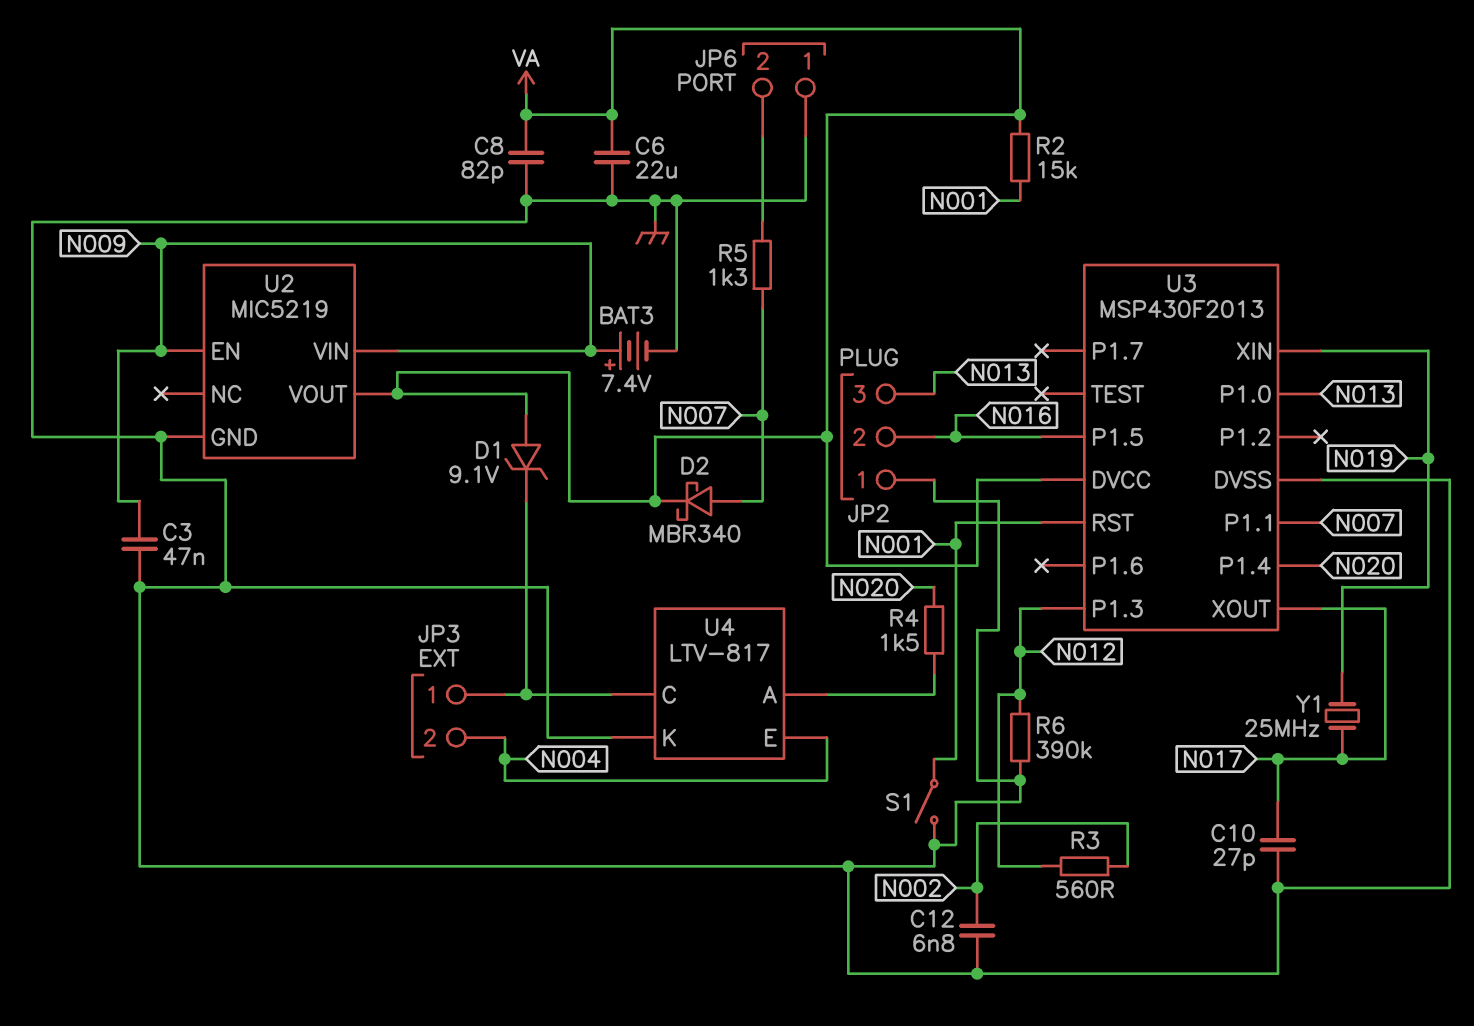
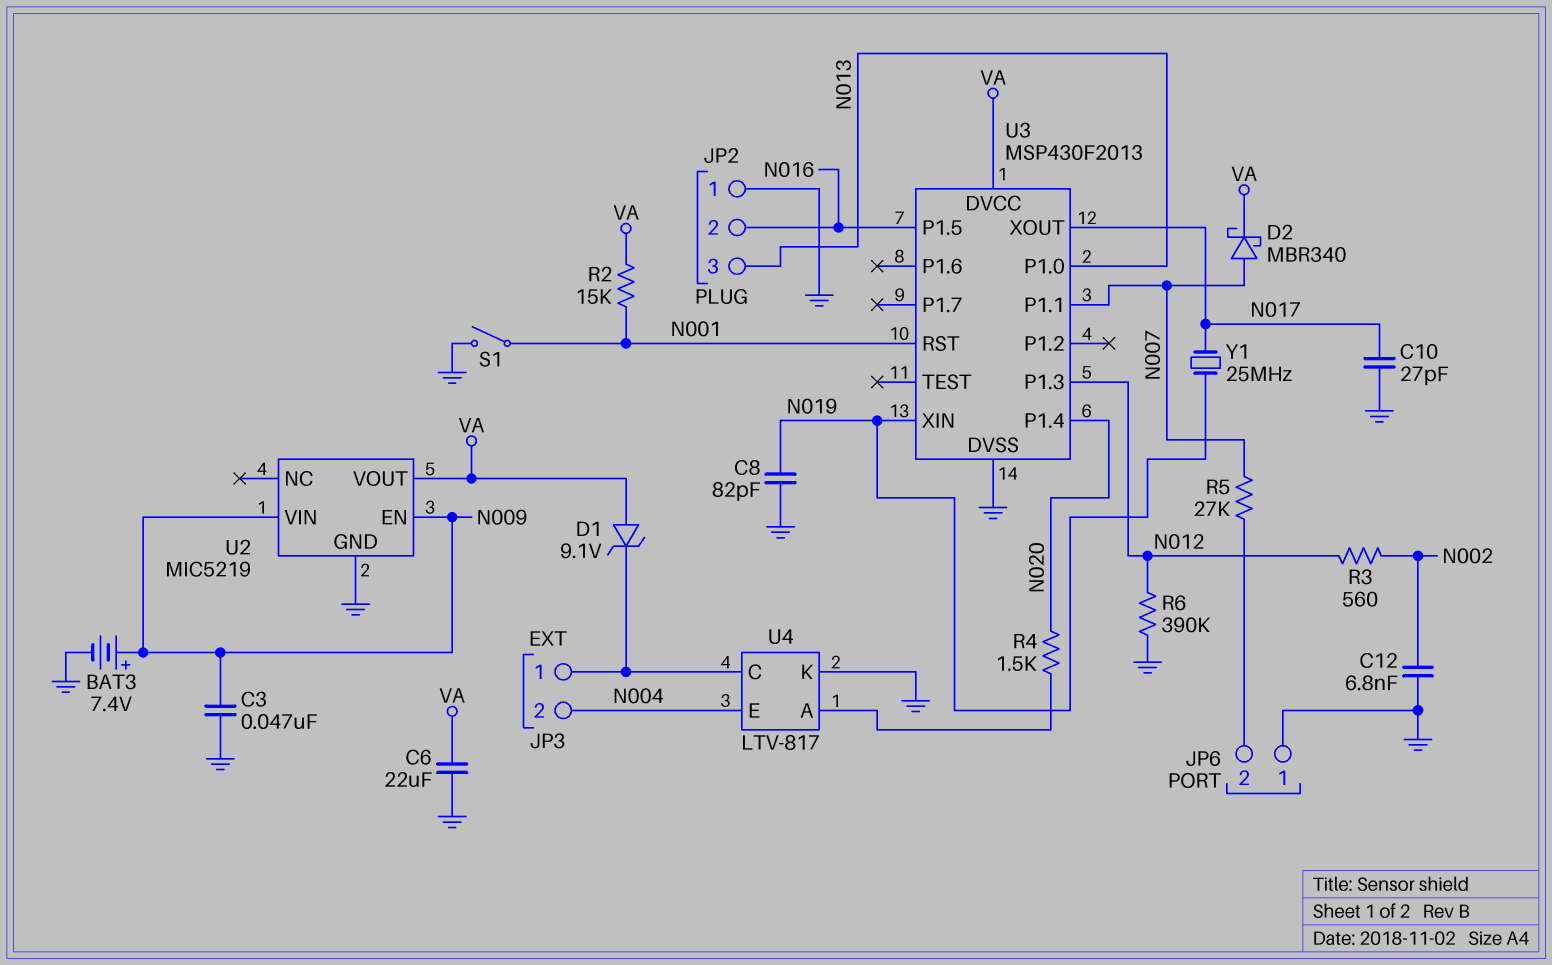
C8: 82pF (GND, VA) -> 82pF (GND, N019)
R5: 1.3k (JP6/2, N007) -> 27k (JP6/2, N007)

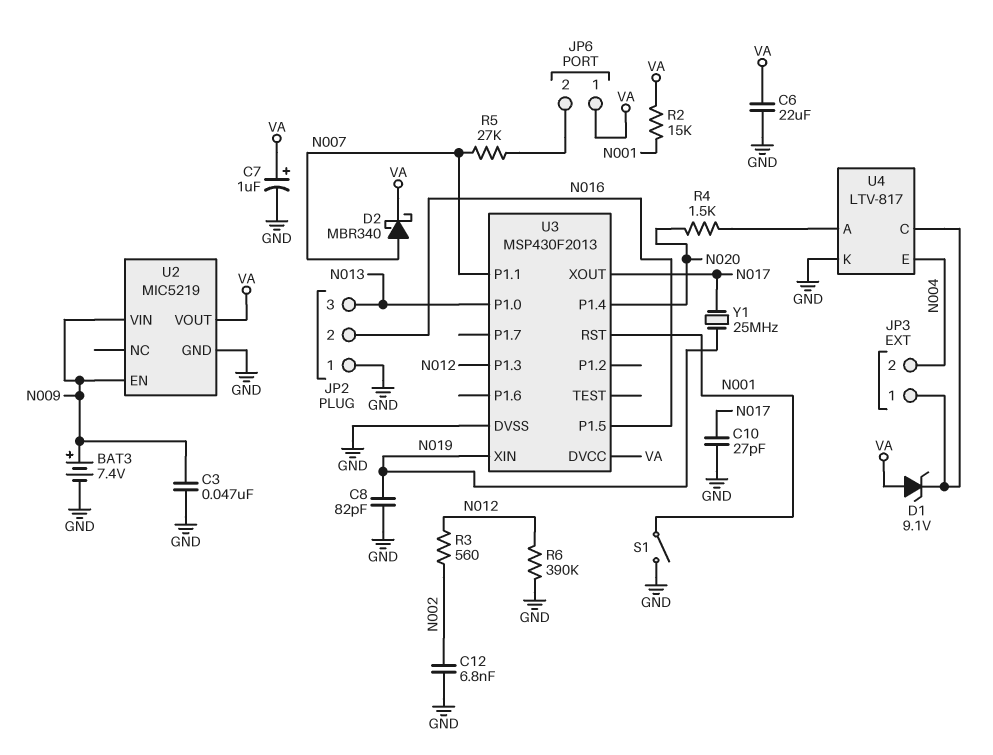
C7: none -> 1uF (plus VA, minus GND)
JP6 pin 1: GND -> VA

